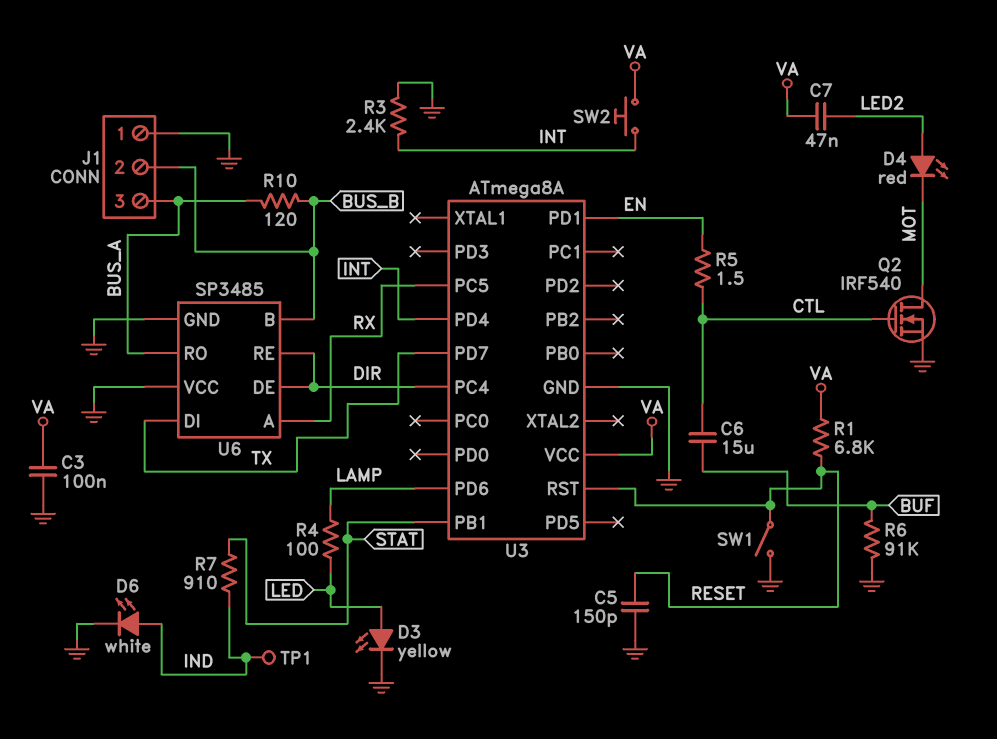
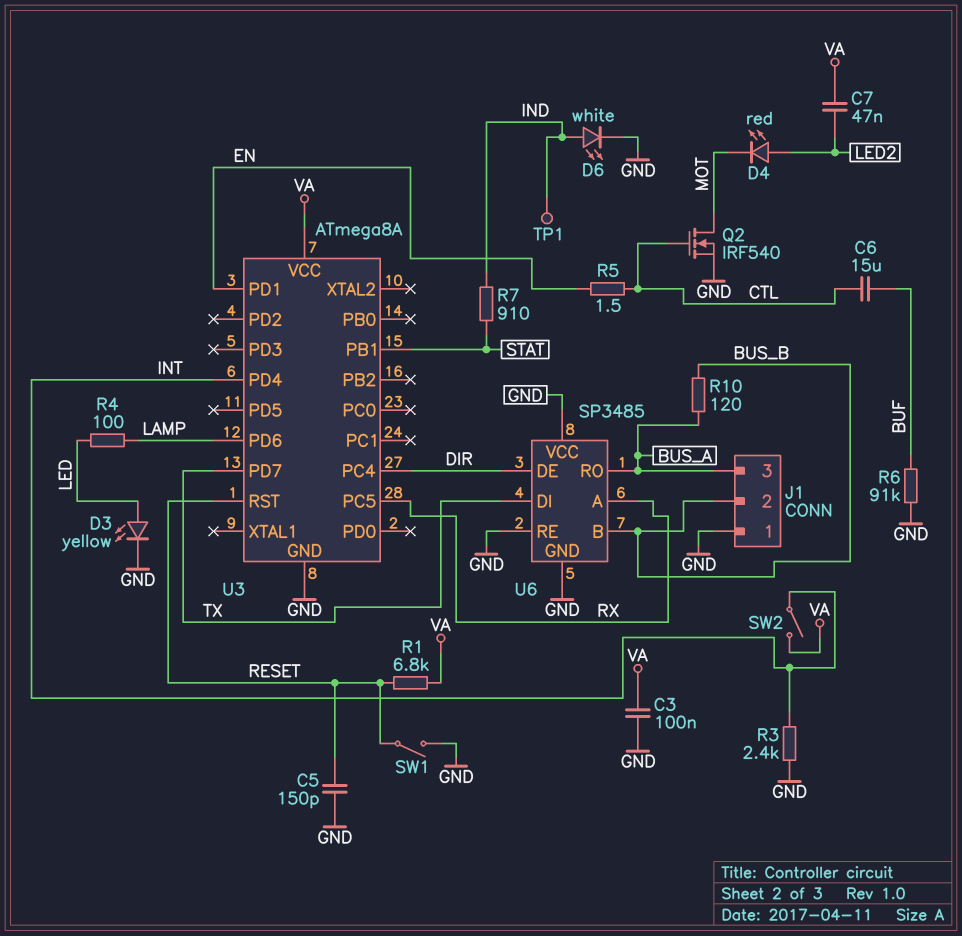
SW2: button (INT, VA) -> switch (INT, VA)
U6 pin RE: DIR -> GND

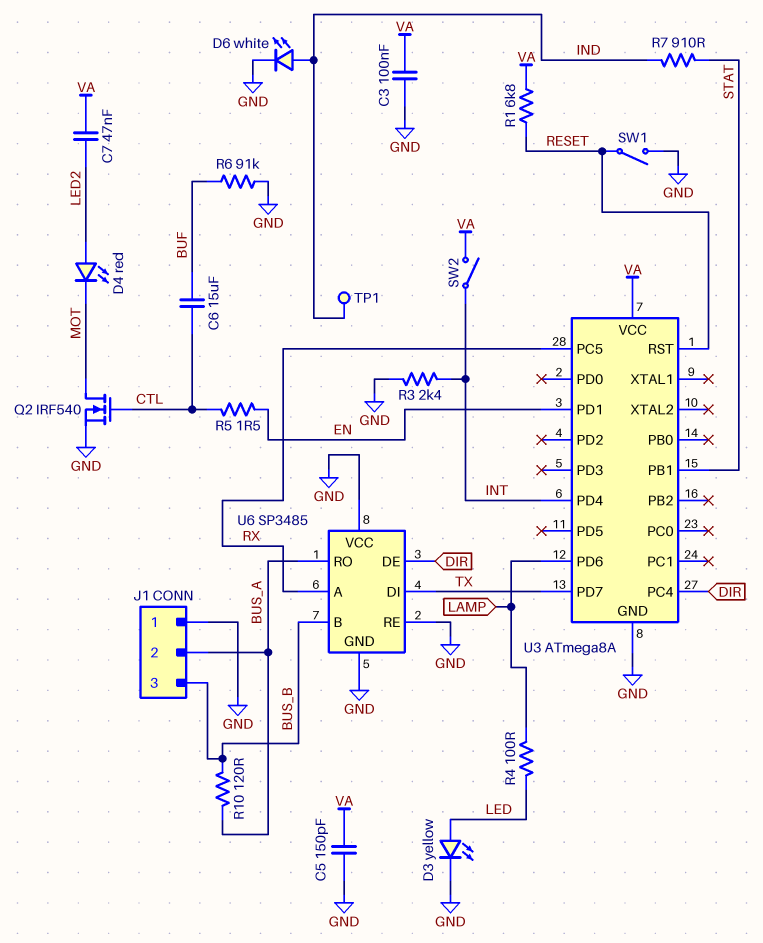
C5: 150pF (GND, RESET) -> 150pF (GND, VA)
J1 pin 2: BUS_B -> BUS_A
J1 pin 3: BUS_A -> BUS_B

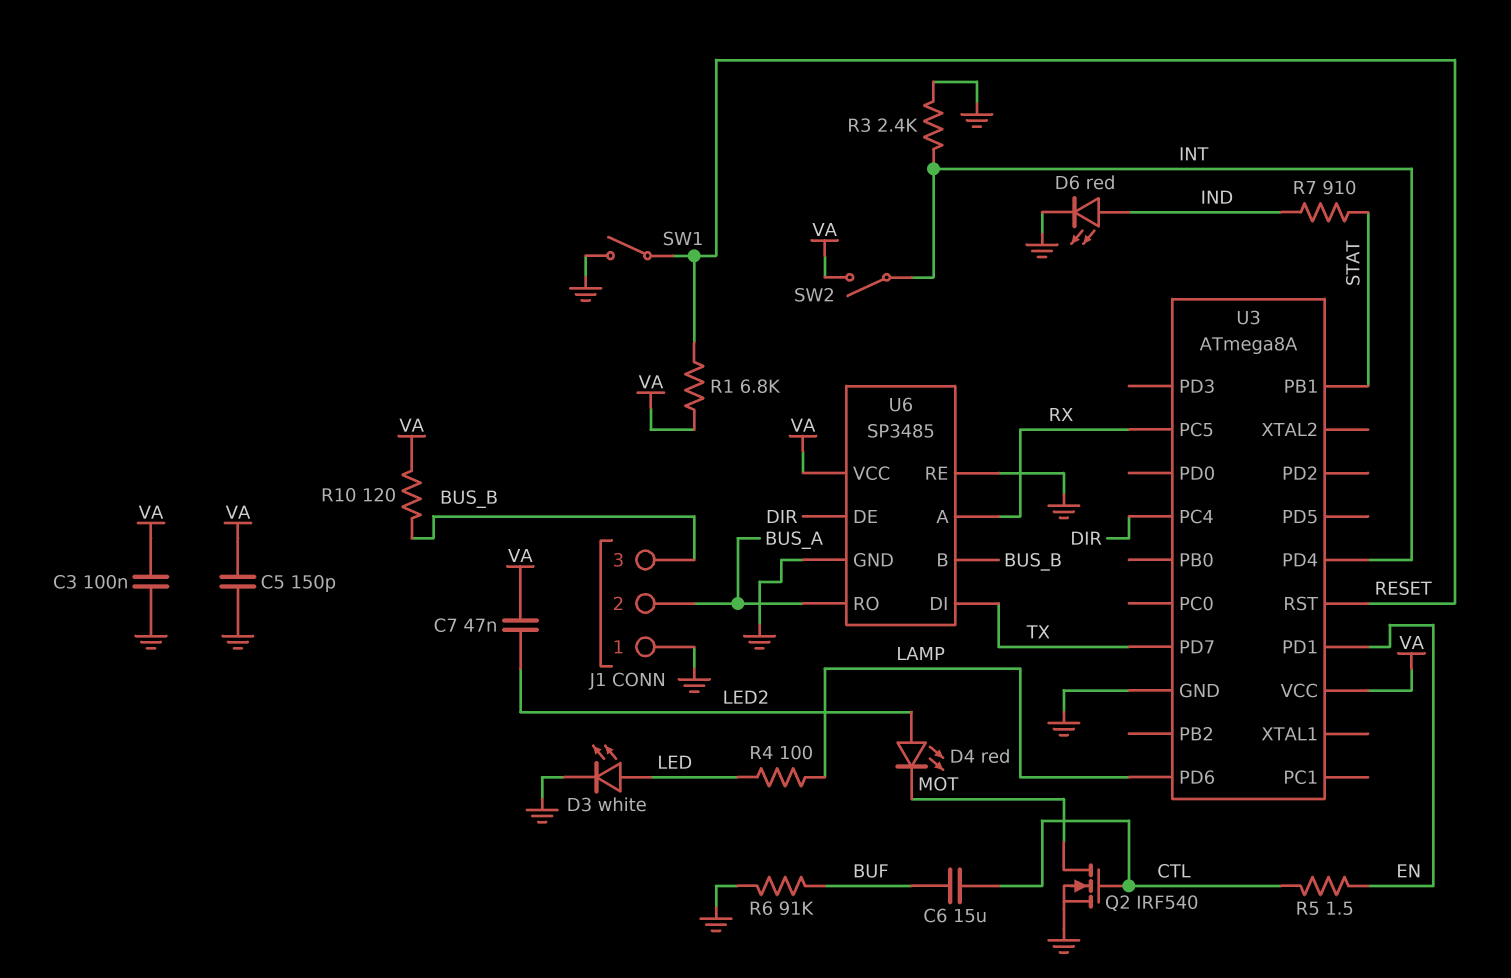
D3: LED yellow (A LED, K GND) -> LED white (A LED, K GND)
D6: LED white (A IND, K GND) -> LED red (A IND, K GND)
R10: 120 (BUS_A, BUS_B) -> 120 (BUS_B, VA)
TP1: test point (IND) -> none
U6 pin VCC: GND -> VA

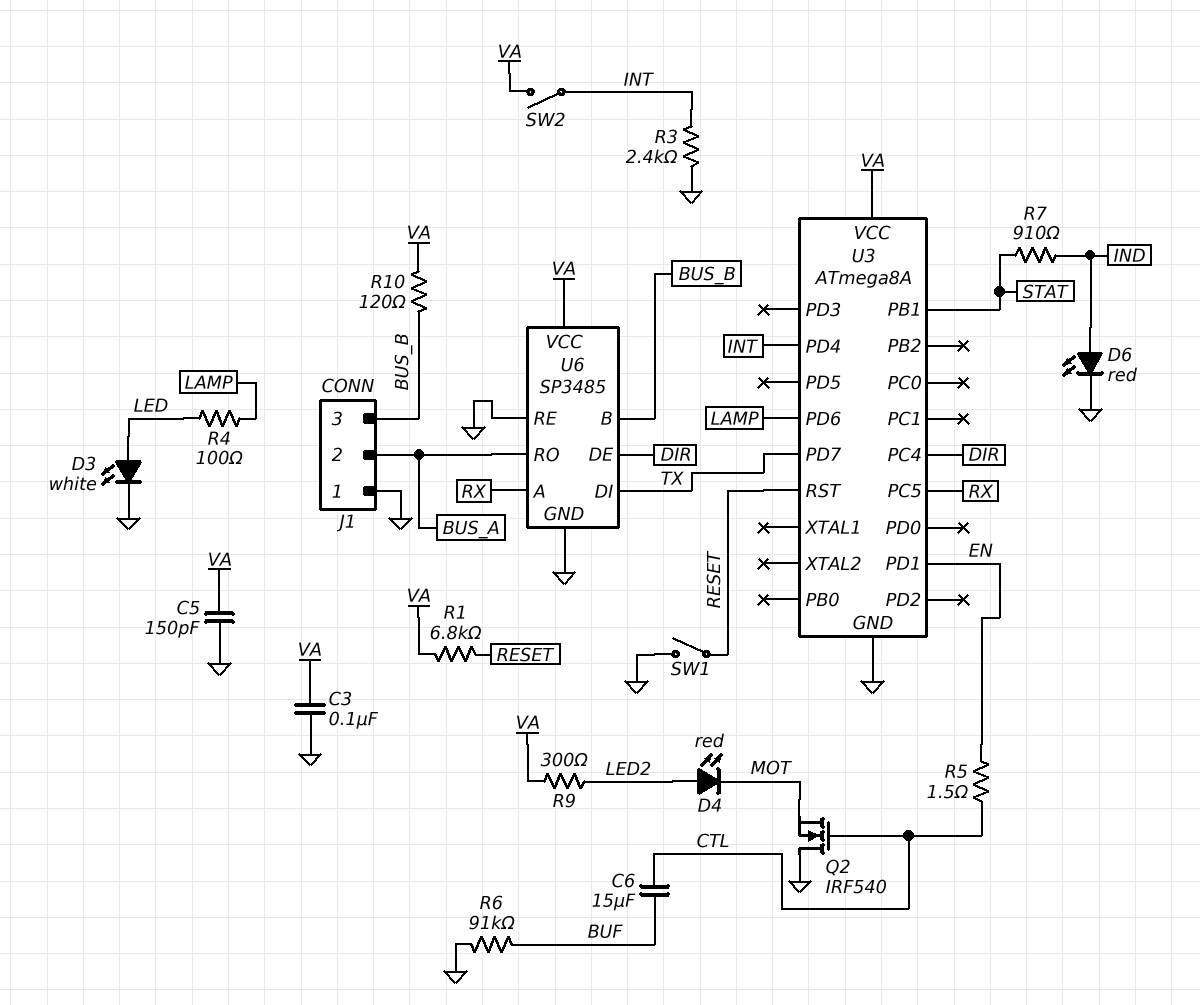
C7: 47nF (LED2, VA) -> none
Q2: NMOS IRF540 (G CTL, D MOT, S GND) -> NMOS IRF540 (G CTL, D GND, S MOT)
R9: none -> 300 (LED2, VA)

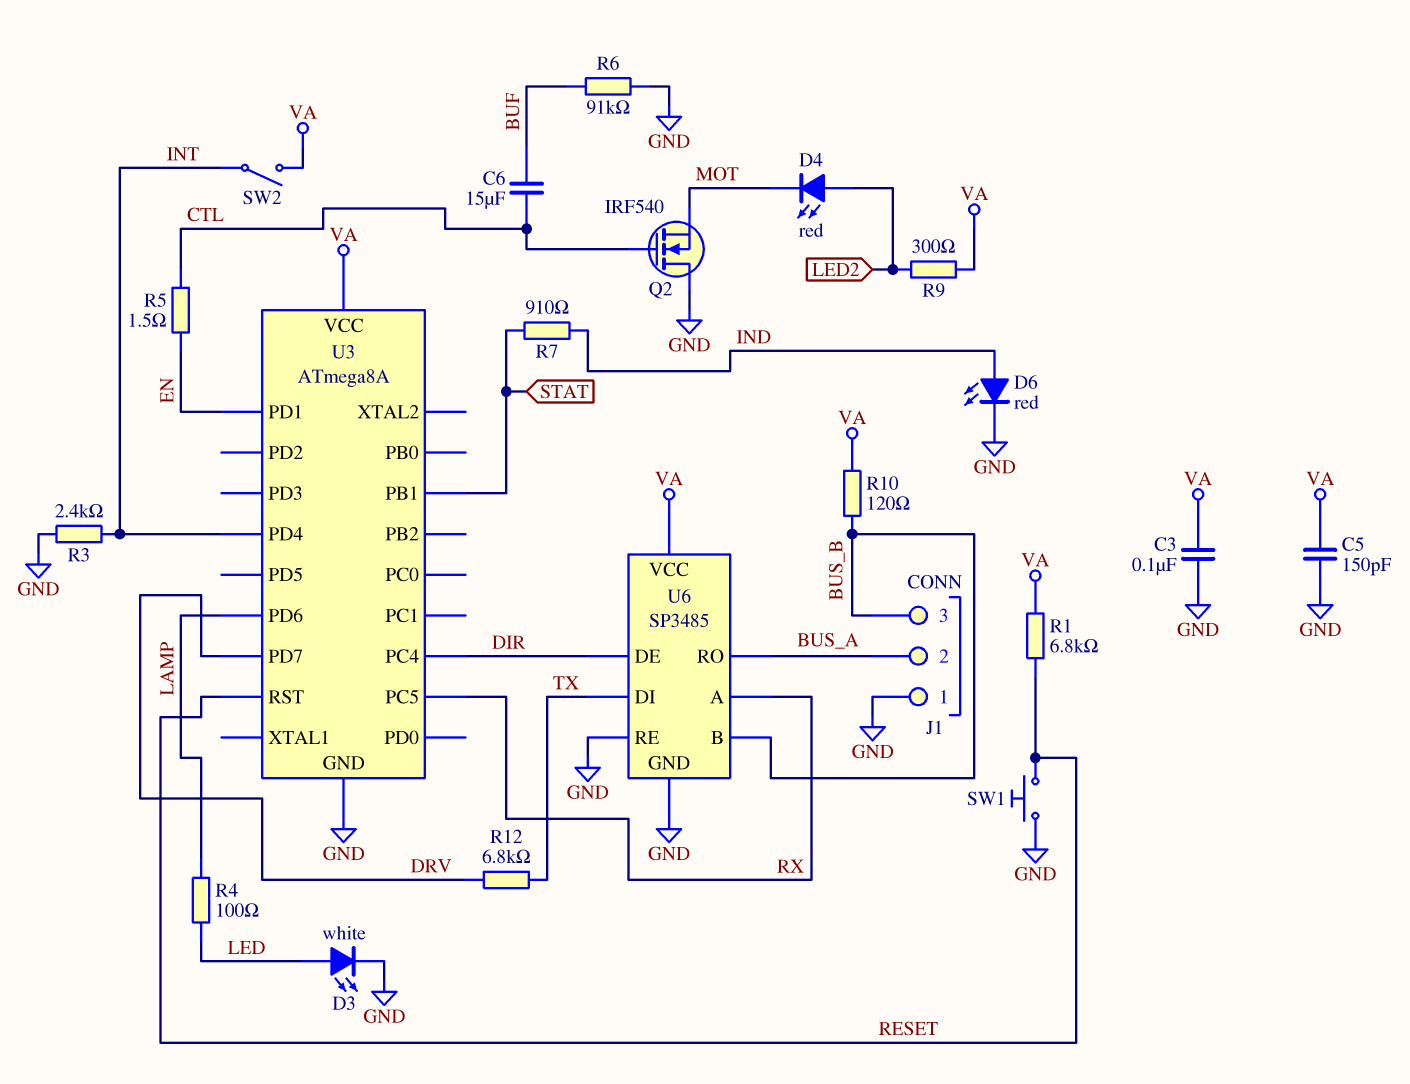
R12: none -> 6.8k (DRV, TX)
SW1: switch (GND, RESET) -> button (GND, RESET)
U3 pin PD7: TX -> DRV

